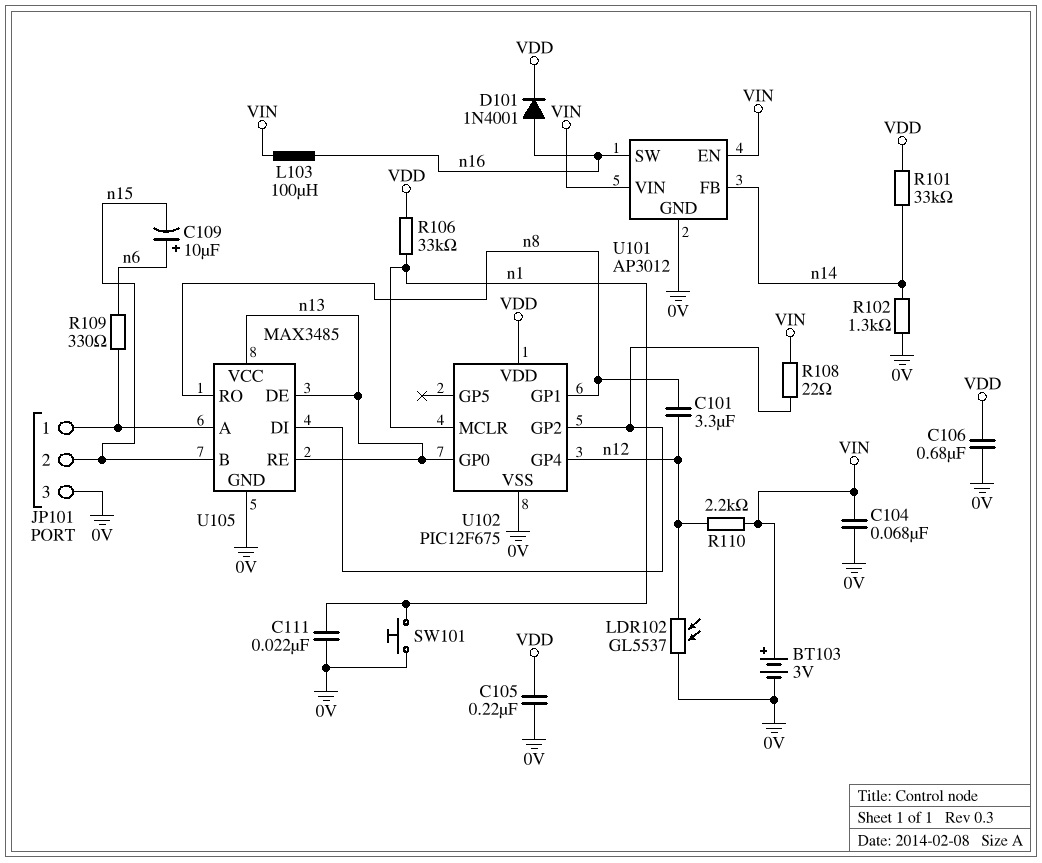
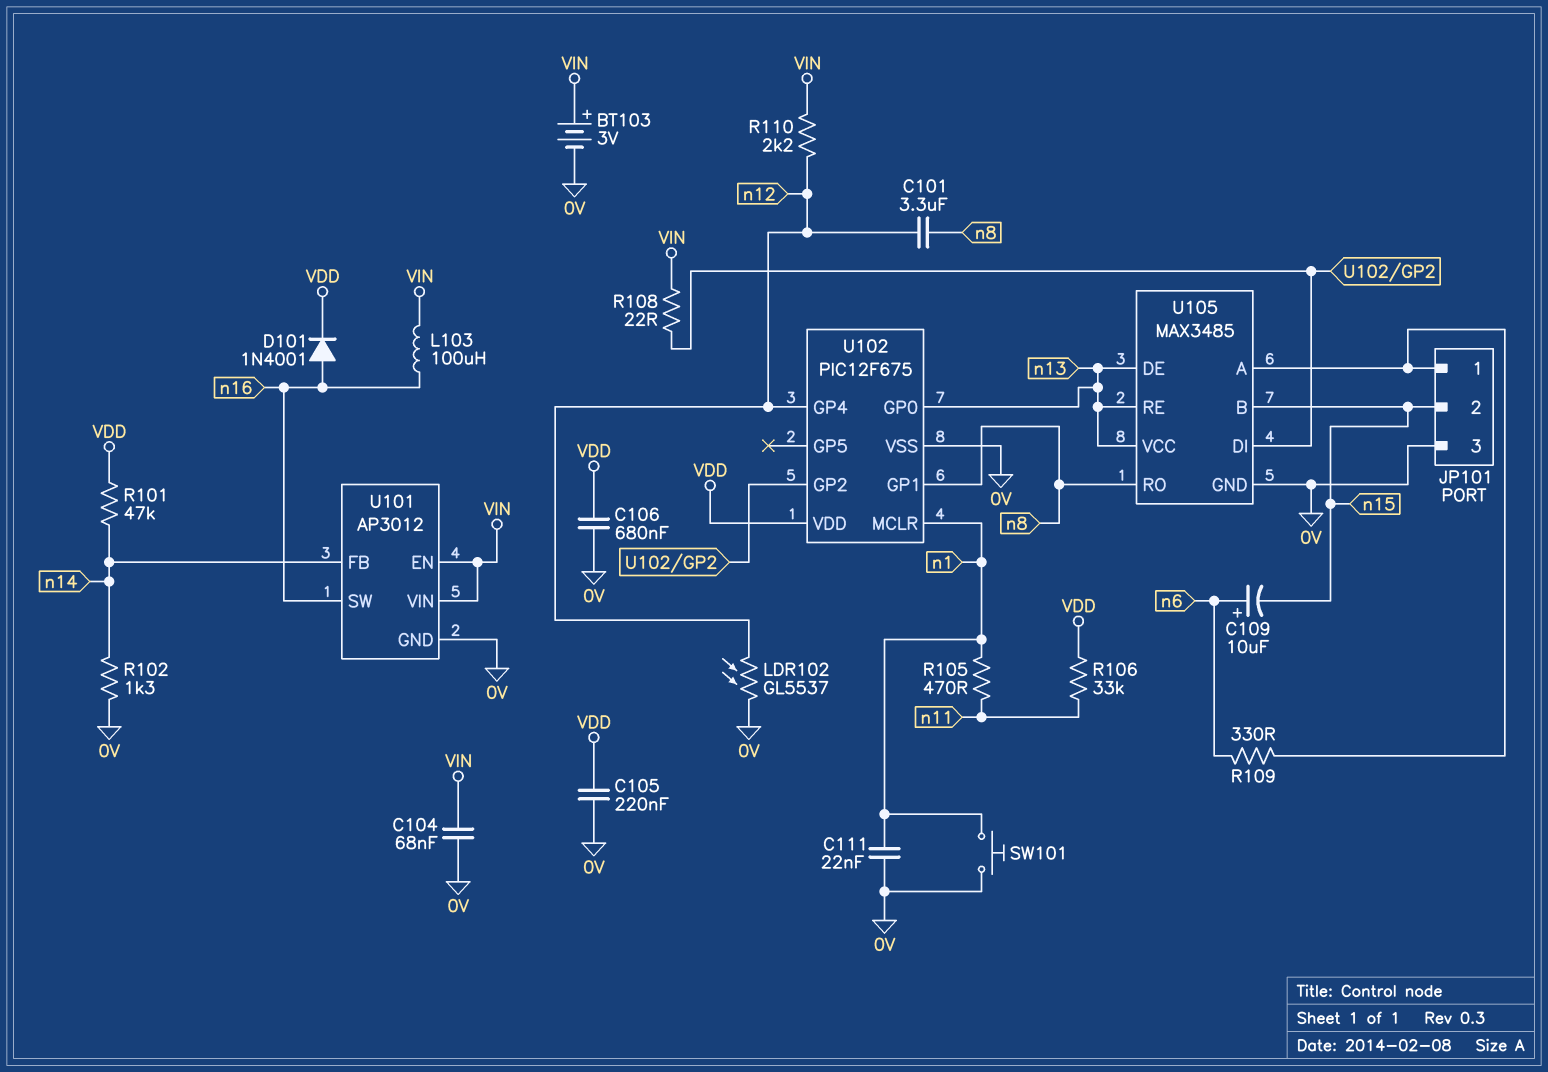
R101: 33k (VDD, n14) -> 47k (VDD, n14)
R105: none -> 470 (n1, n11)
R106: 33k (VDD, n1) -> 33k (VDD, n11)

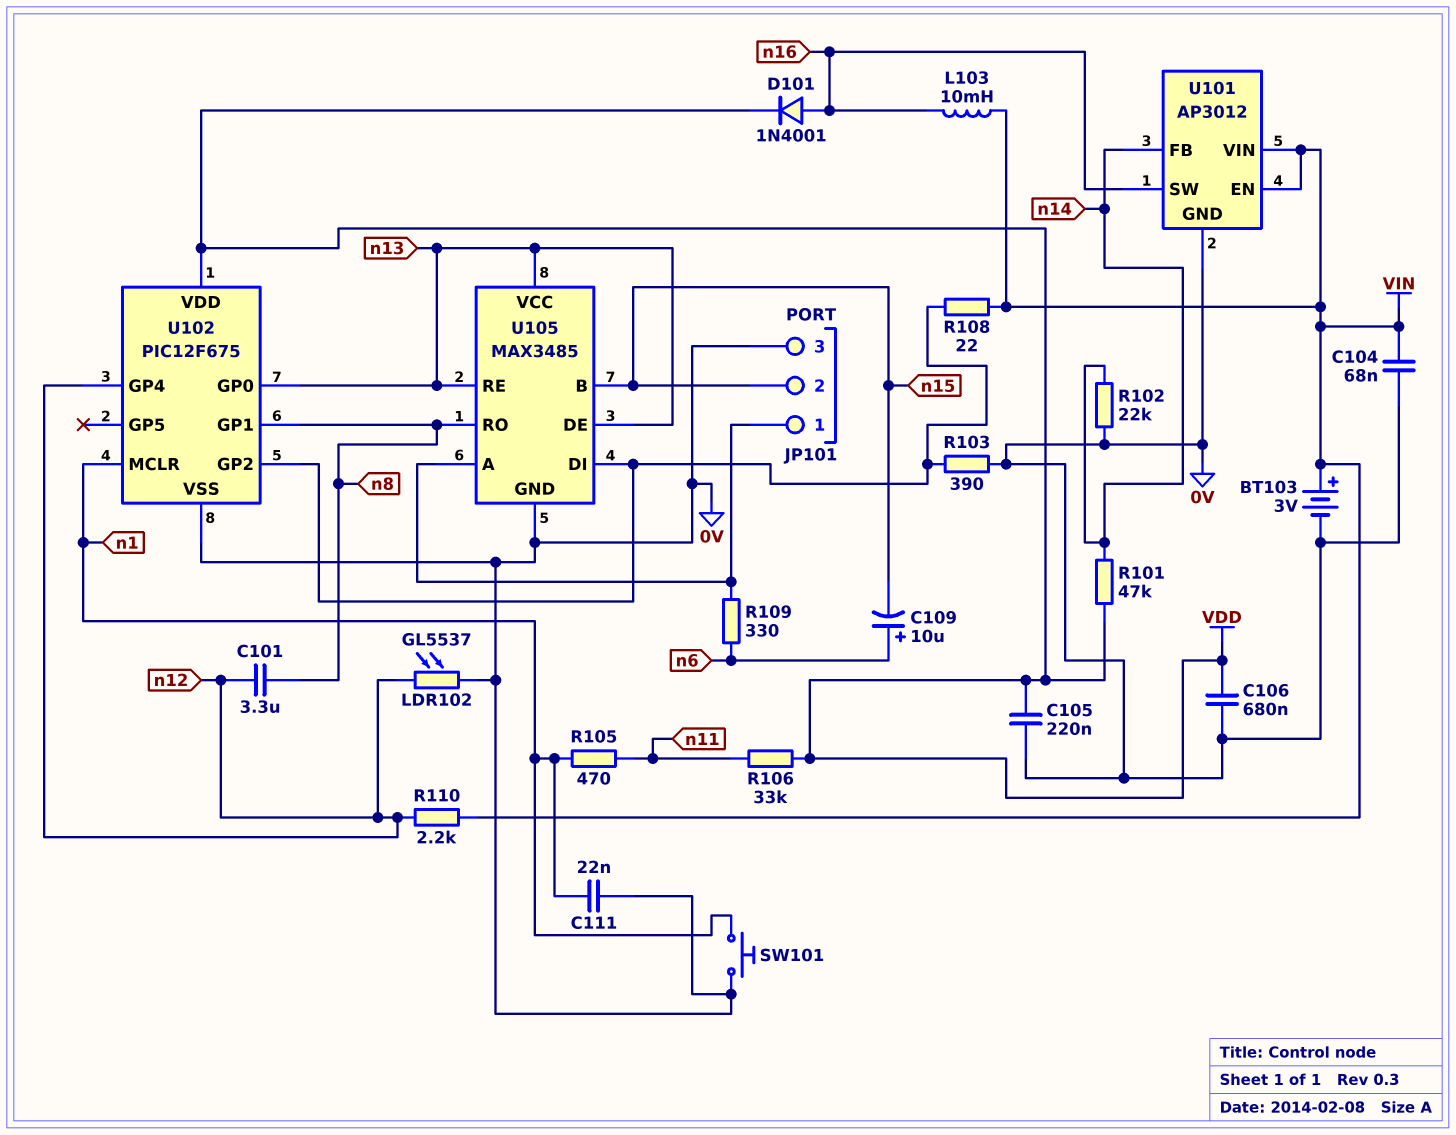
L103: 100uH (VIN, n16) -> 10mH (VIN, n16)
R102: 1.3k (0V, n14) -> 22k (0V, n14)
R103: none -> 390 (0V, U102/GP2)

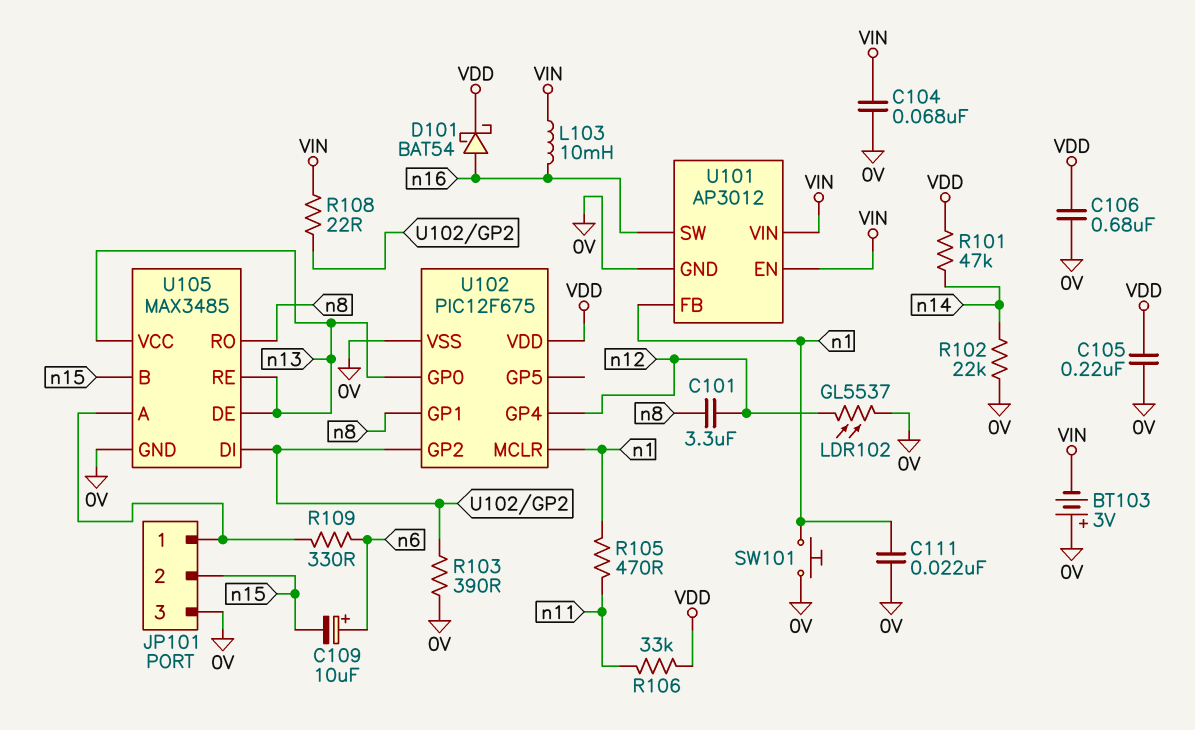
BT103: 3V (plus VIN, minus 0V) -> 3V (plus 0V, minus VIN)
D101: diode 1N4001 (A n16, K VDD) -> schottky BAT54 (A n16, K VDD)
R110: 2.2k (VIN, n12) -> none
U101 pin FB: n14 -> n1

